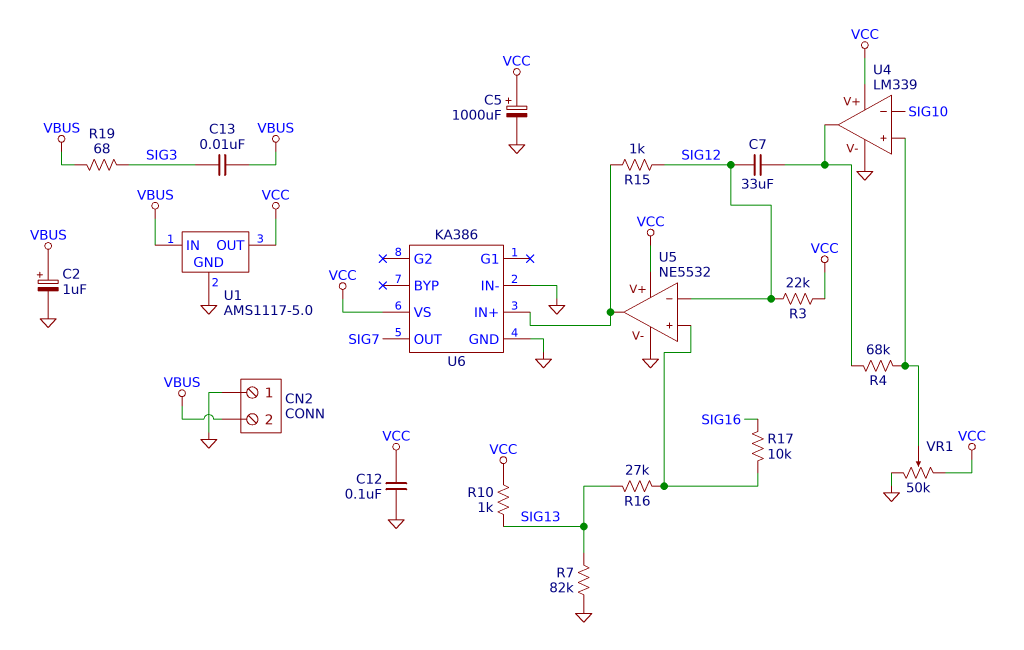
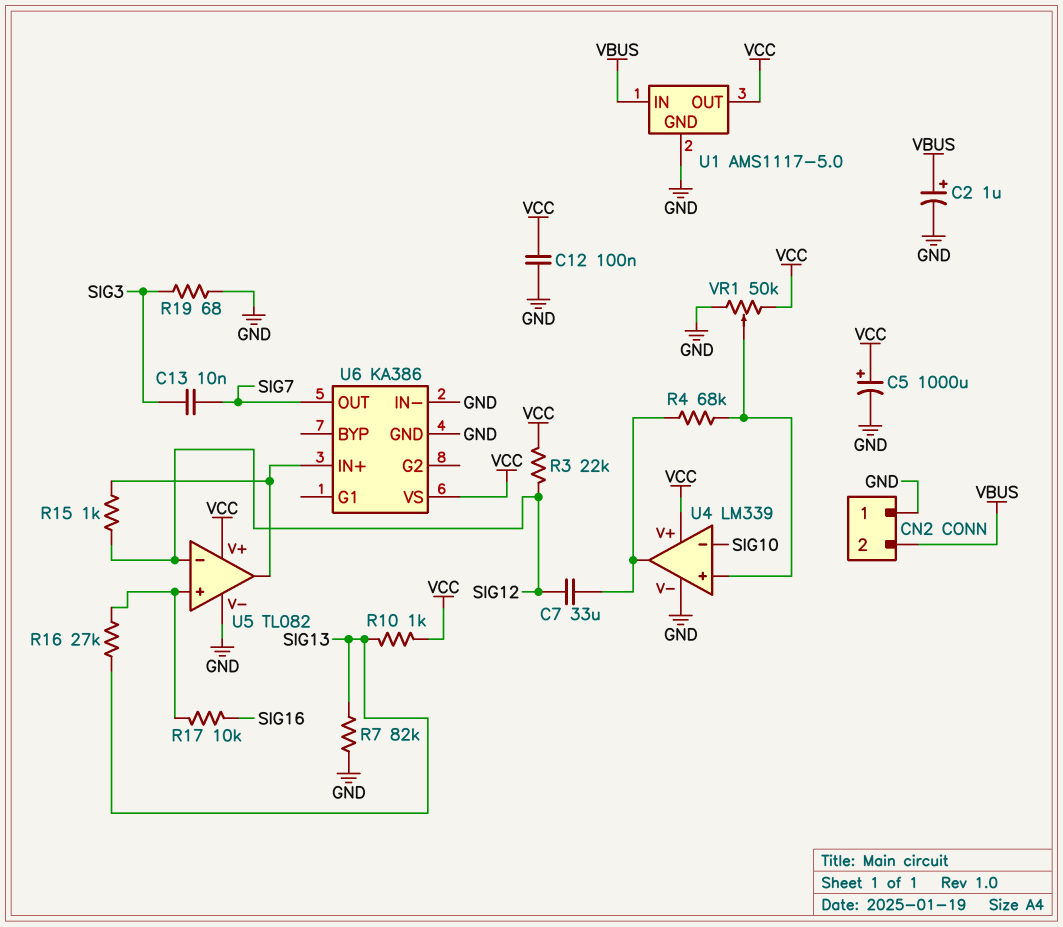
C13: 10nF (SIG3, VBUS) -> 10nF (SIG3, SIG7)
R19: 68 (SIG3, VBUS) -> 68 (GND, SIG3)
U5: NE5532 -> TL082

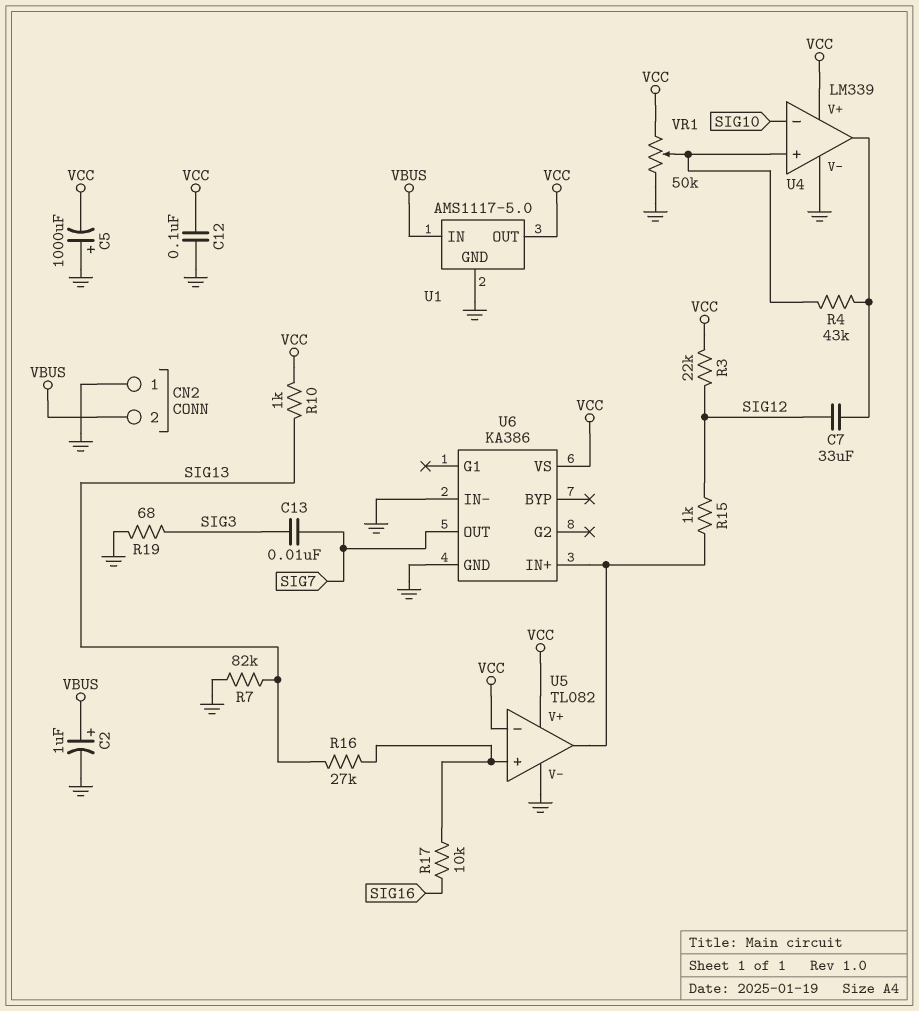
C5: 1000uF (plus VCC, minus GND) -> 1000uF (plus GND, minus VCC)
R4: 68k (U4/in+, U4/out) -> 43k (U4/in+, U4/out)
U5 pin in-: SIG12 -> VCC

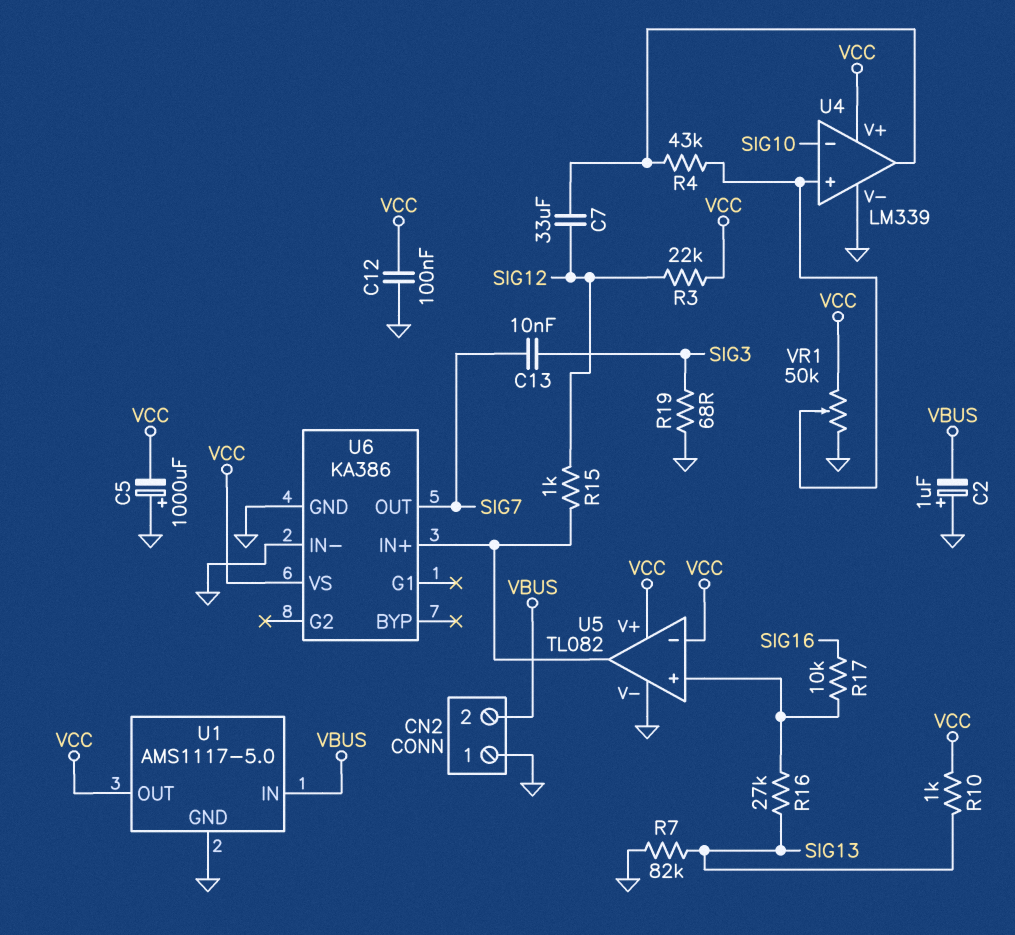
C2: 1uF (plus VBUS, minus GND) -> 1uF (plus GND, minus VBUS)

